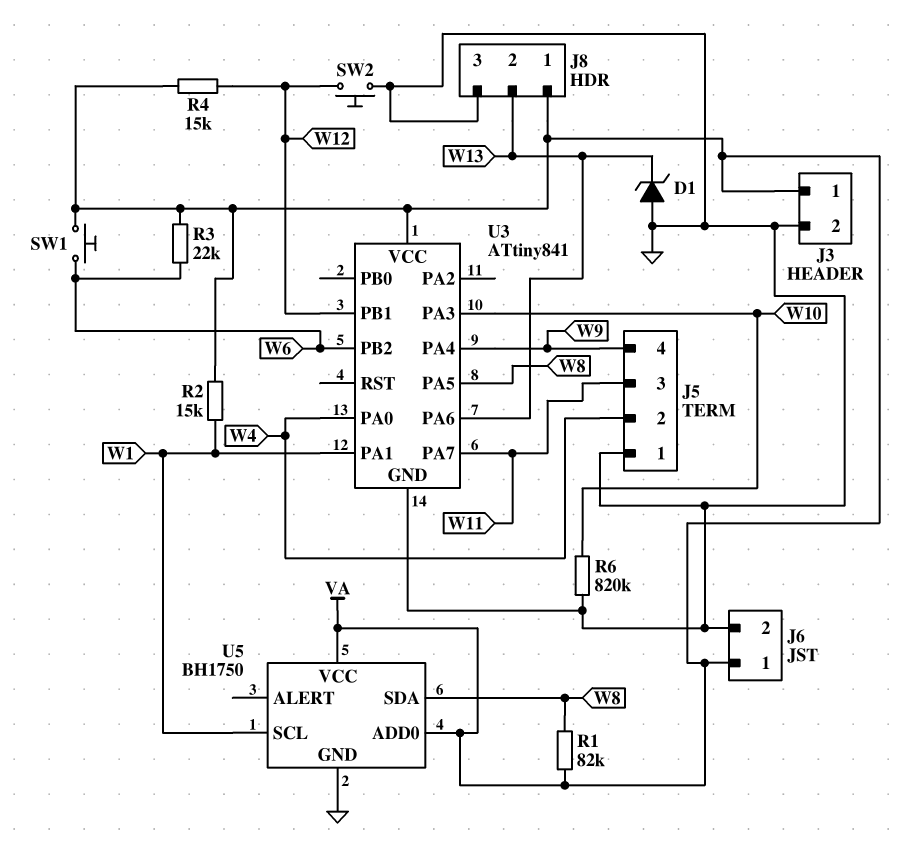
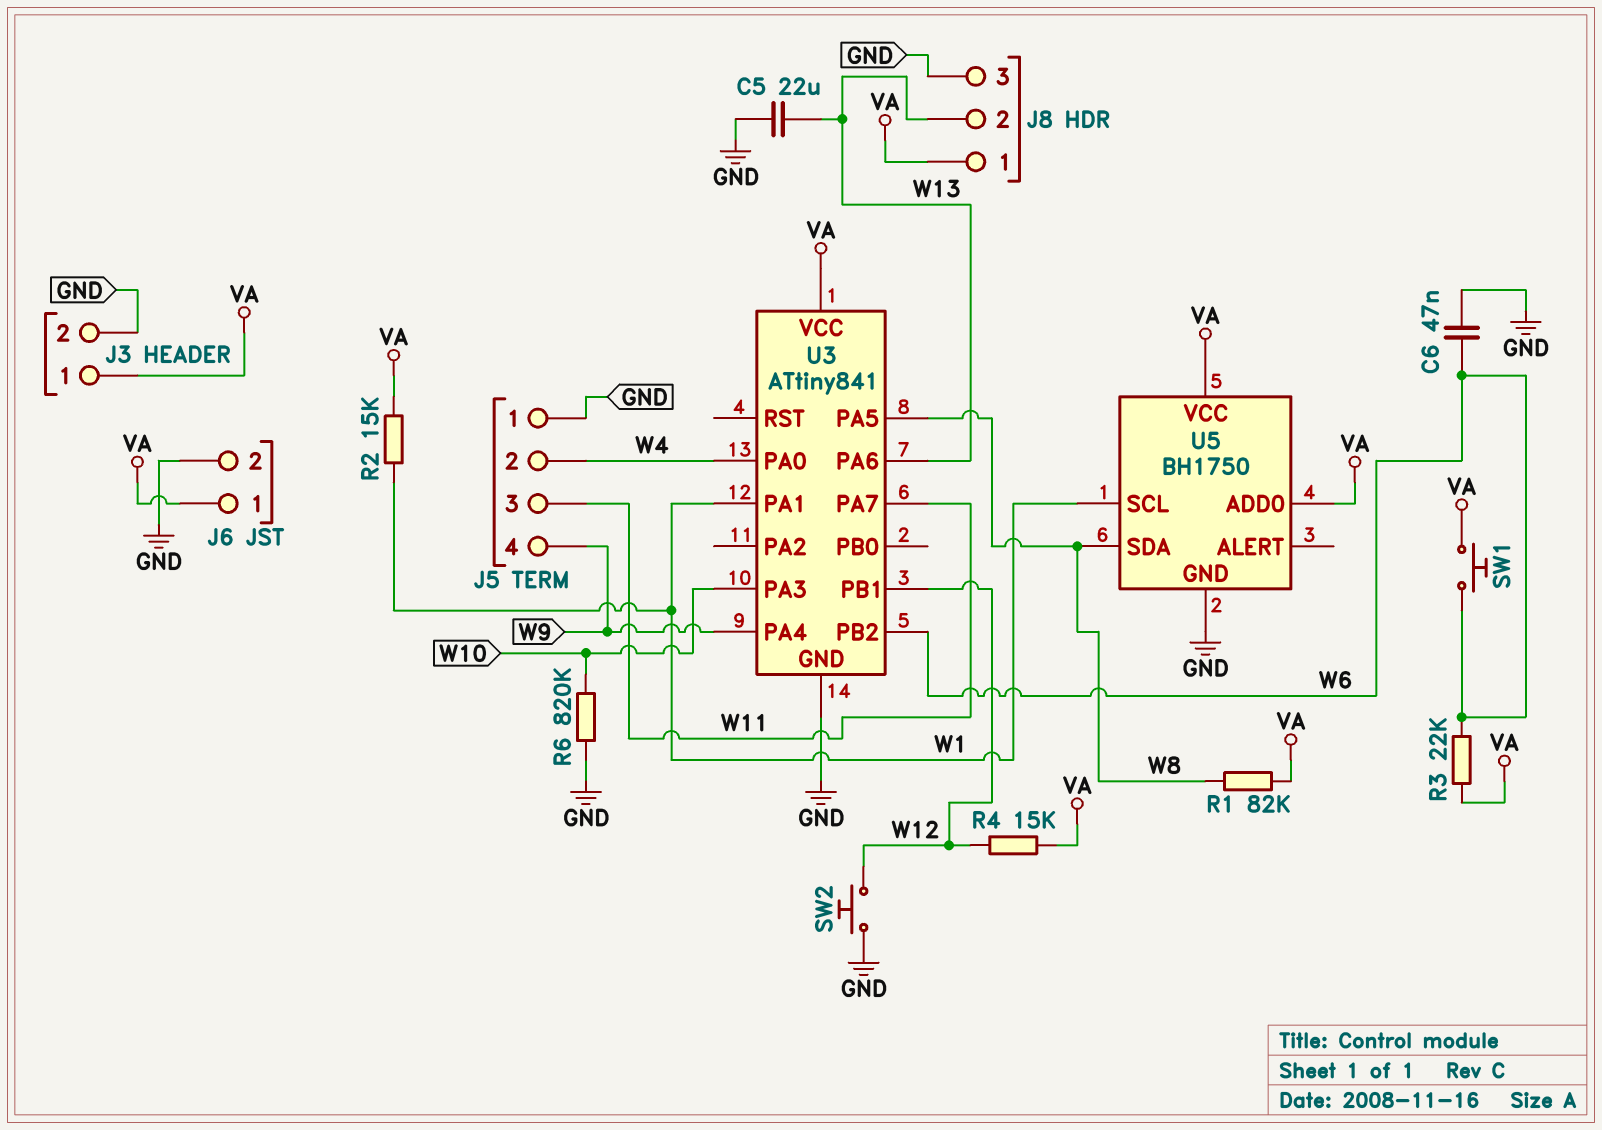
C5: none -> 22uF (GND, W13)
C6: none -> 47nF (GND, W6)
D1: zener (A GND, K W13) -> none

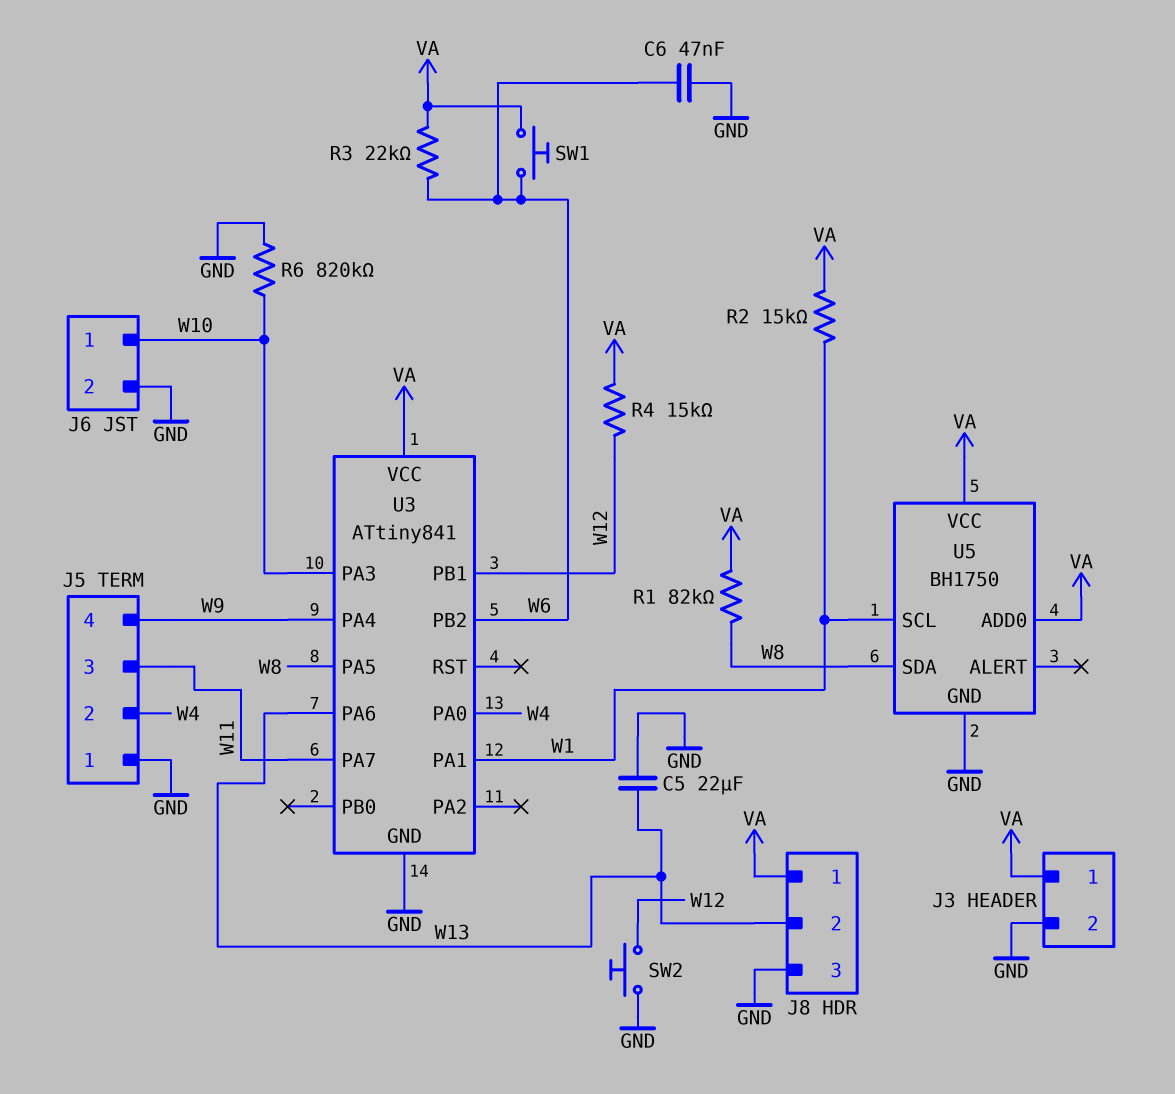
J6 pin 1: VA -> W10

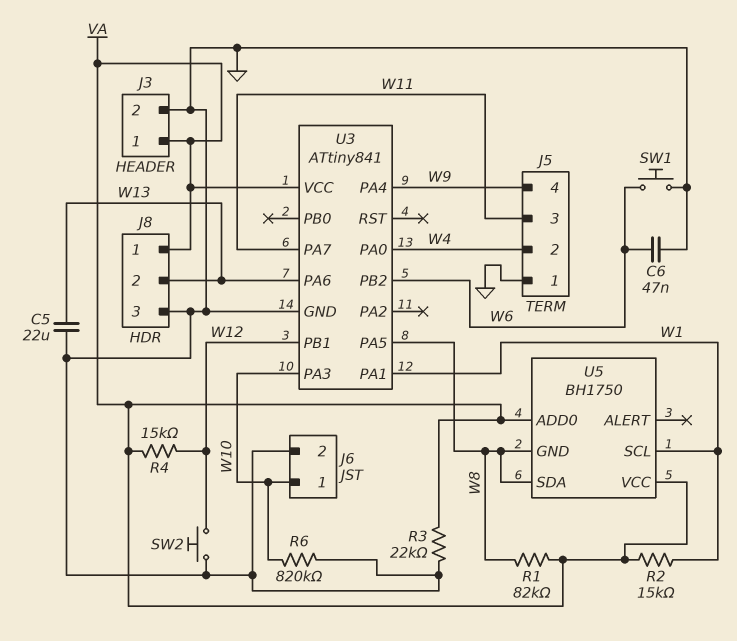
R3: 22k (VA, W6) -> 22k (GND, VA)
SW1: button (VA, W6) -> button (GND, W6)
U5 pin GND: GND -> W8

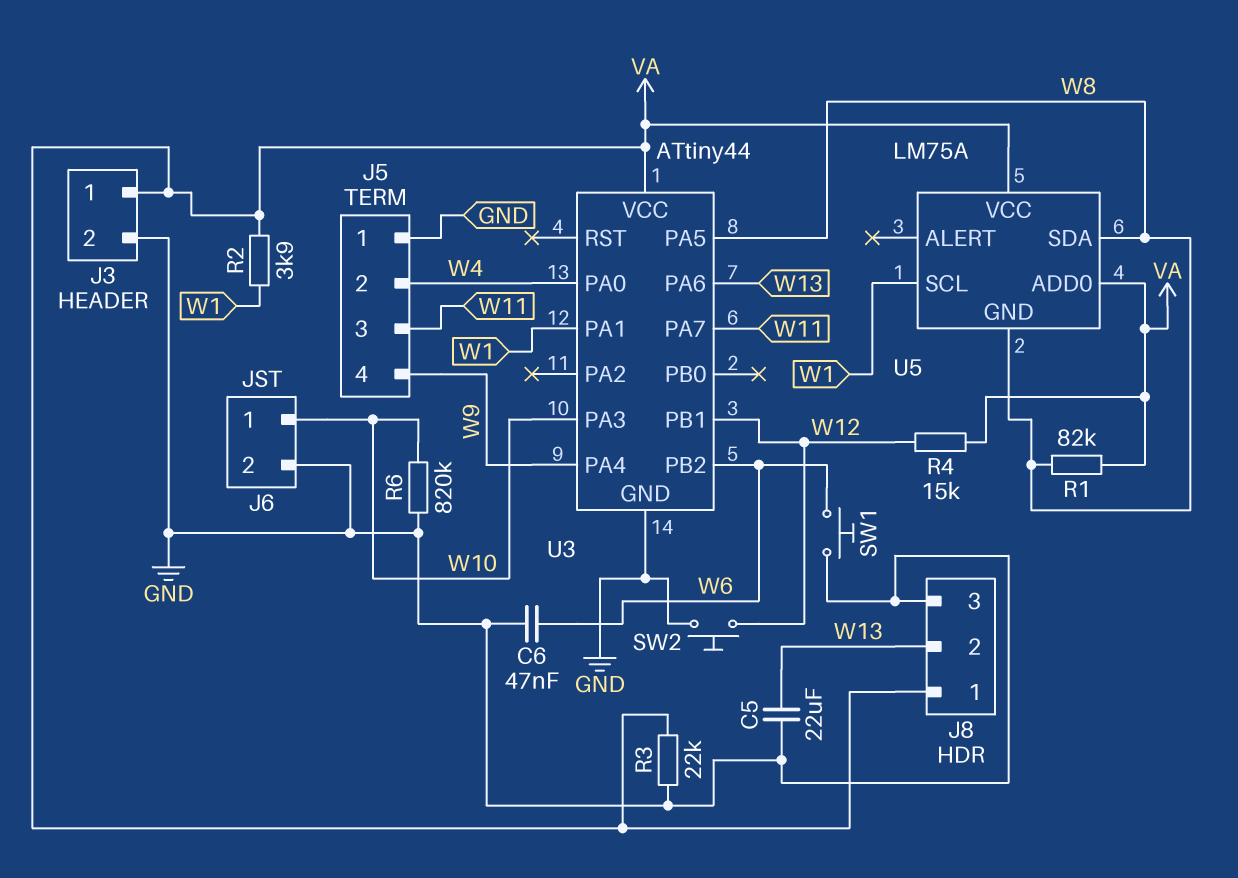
R2: 15k (VA, W1) -> 3.9k (VA, W1)
U3: ATtiny841 -> ATtiny44
U5: BH1750 -> LM75A

